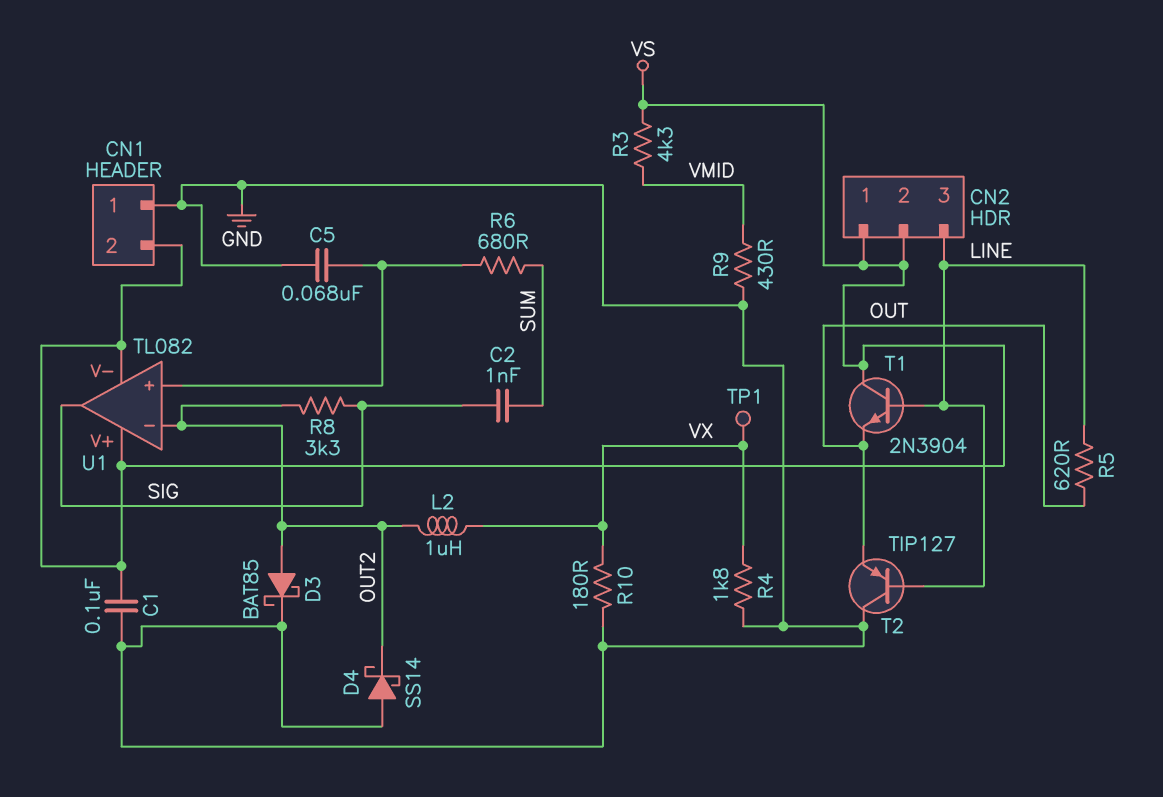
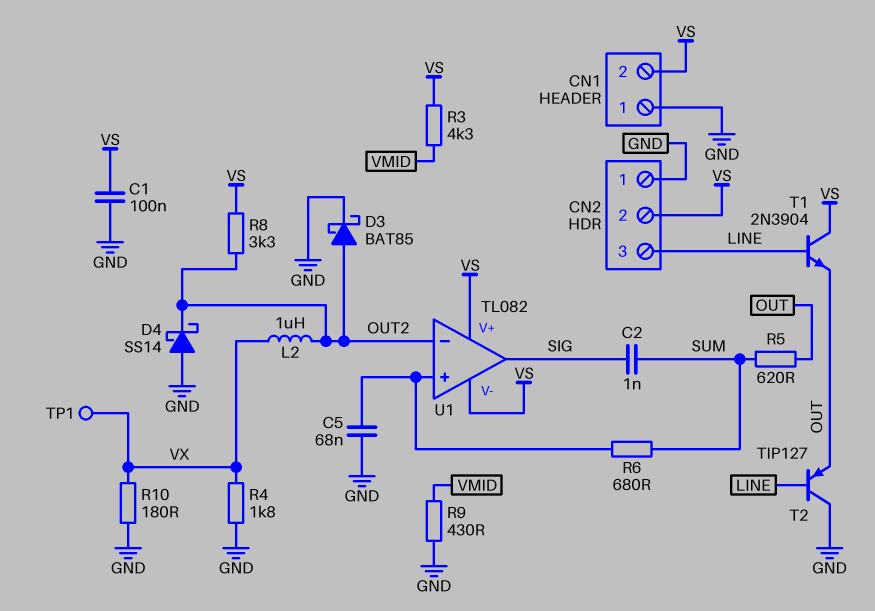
CN2 pin 1: VS -> GND
R5: 620 (LINE, OUT) -> 620 (OUT, SUM)
R8: 3.3k (OUT2, SIG) -> 3.3k (OUT2, VS)

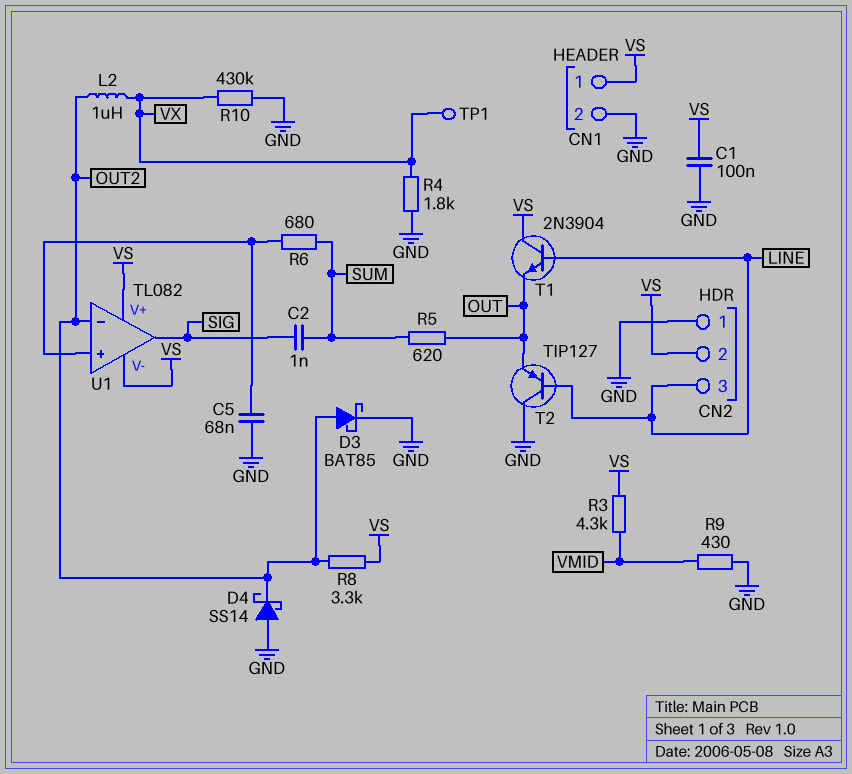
CN1 pin 1: GND -> VS
CN1 pin 2: VS -> GND
R10: 180 (GND, VX) -> 430k (GND, VX)

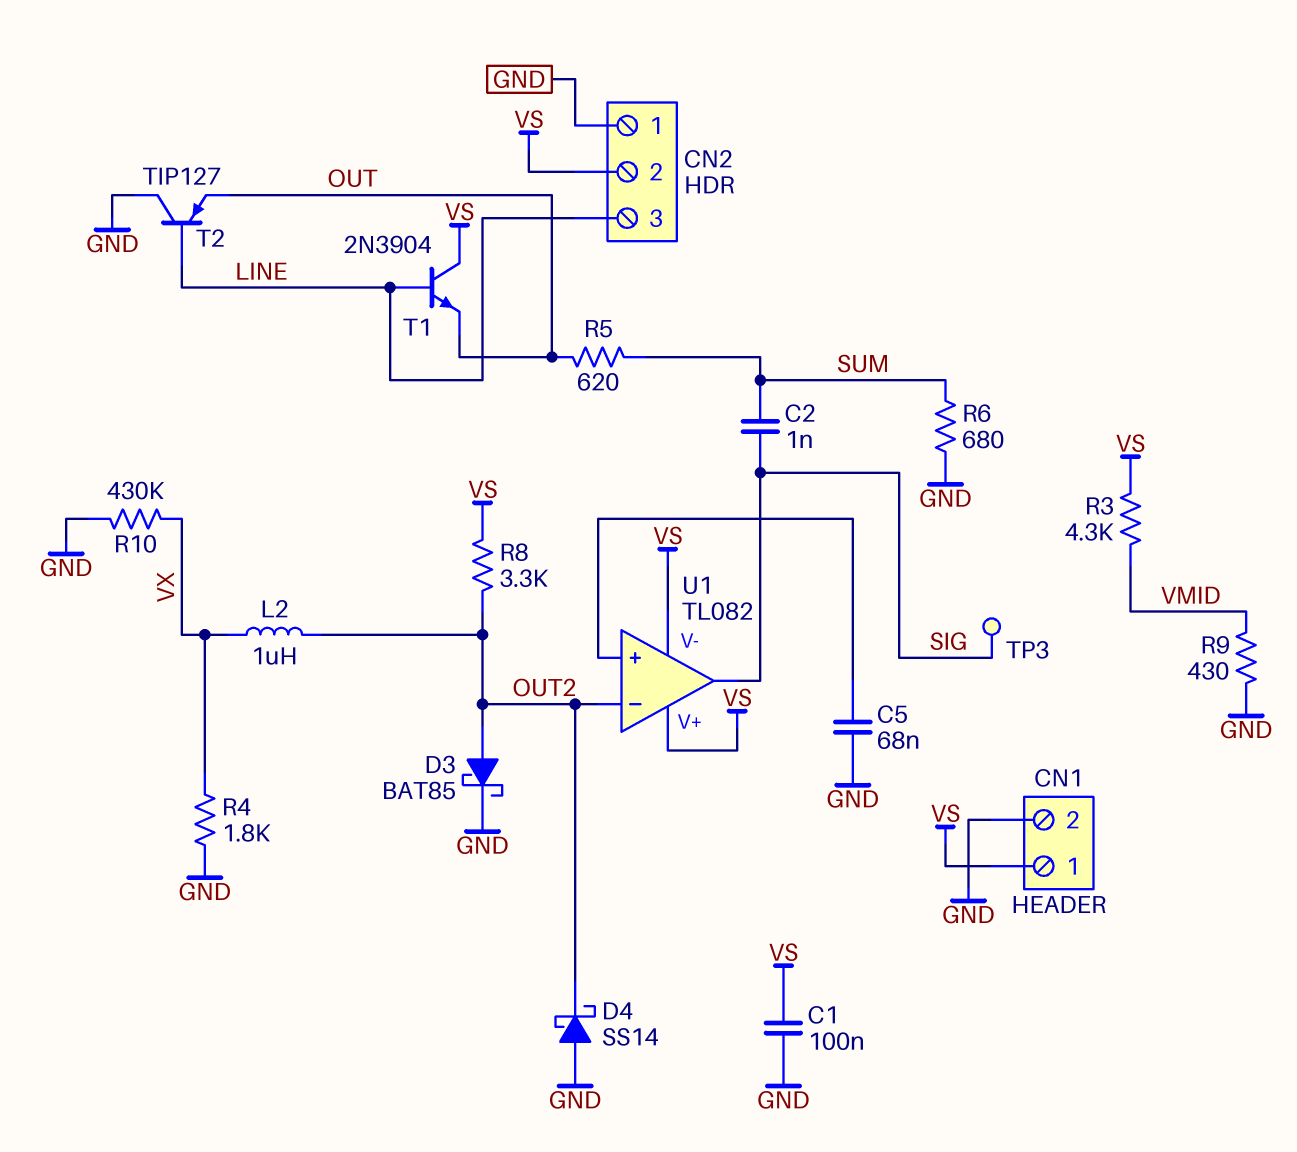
R6: 680 (SUM, U1/in+) -> 680 (GND, SUM)
TP1: test point (VX) -> none
TP3: none -> test point (SIG)

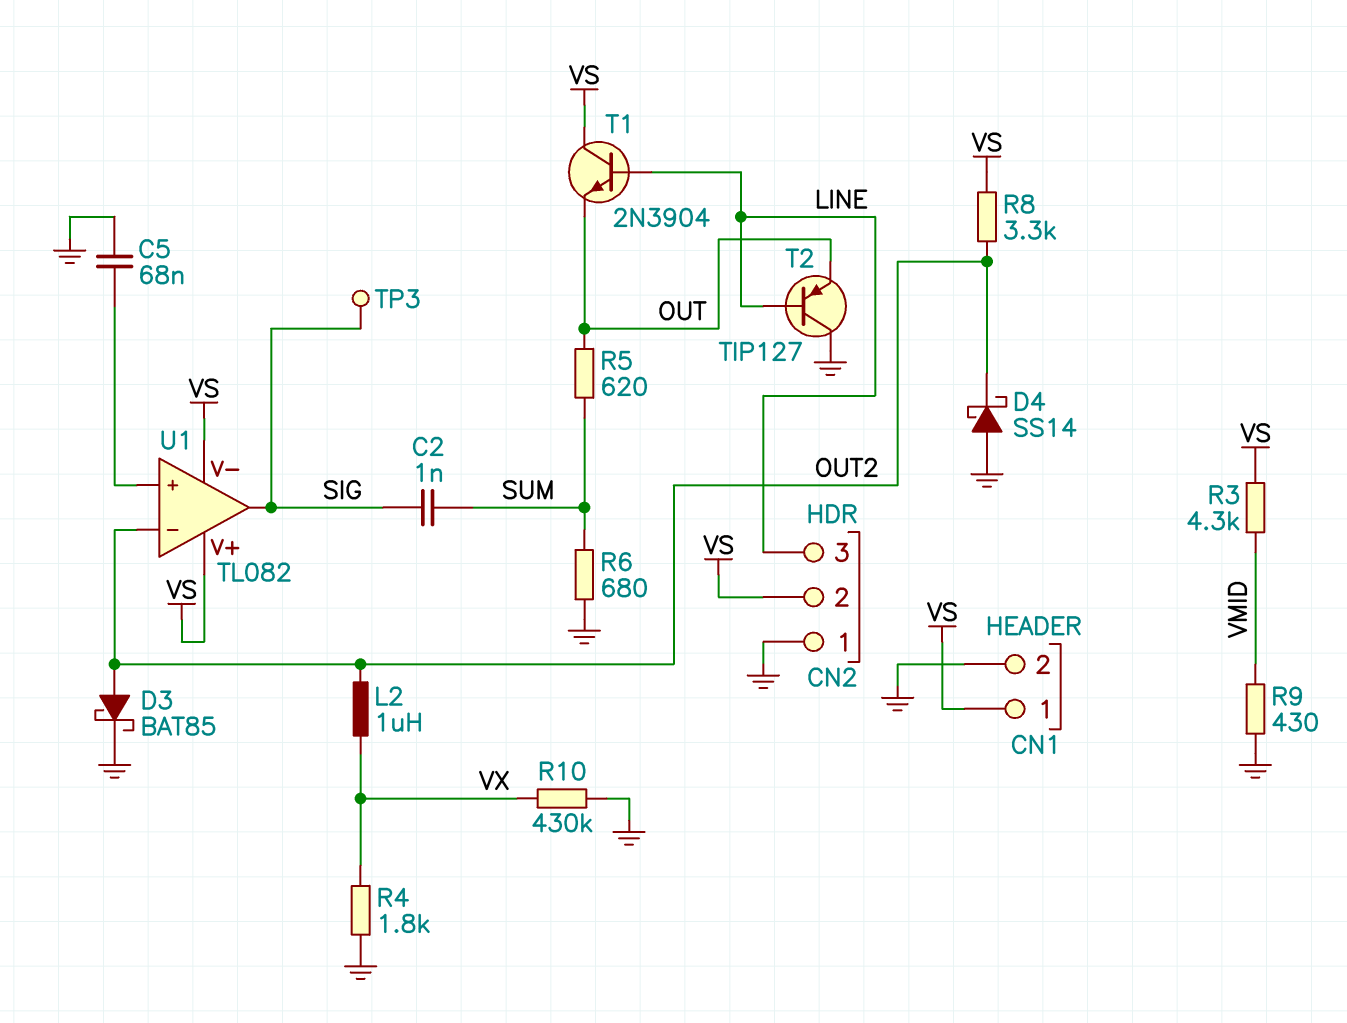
C1: 100nF (GND, VS) -> none

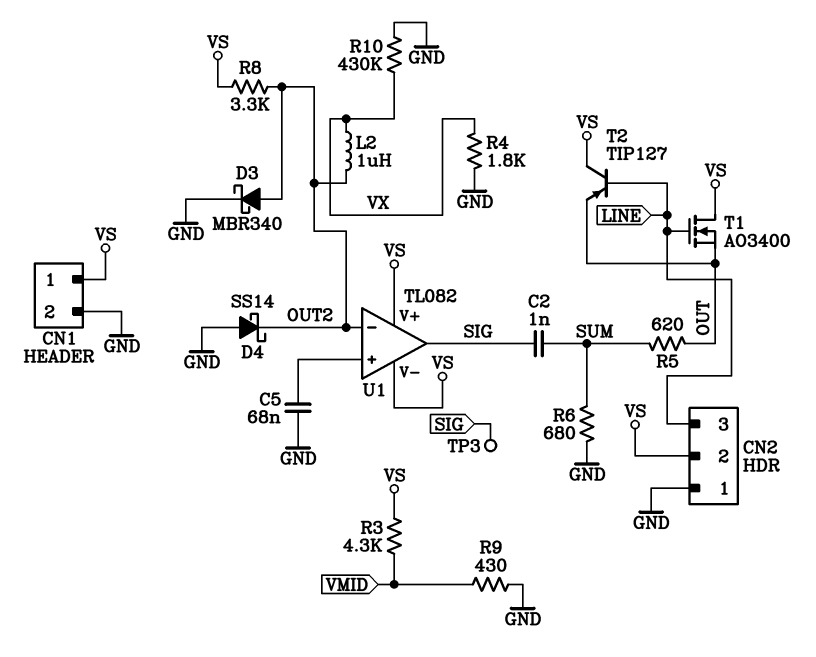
D3: schottky BAT85 (A OUT2, K GND) -> schottky MBR340 (A OUT2, K GND)
T1: NPN 2N3904 (B LINE, C VS, E OUT) -> NMOS AO3400 (G LINE, D VS, S OUT)
T2: PNP TIP127 (B LINE, C GND, E OUT) -> PNP TIP127 (B LINE, C VS, E OUT)

